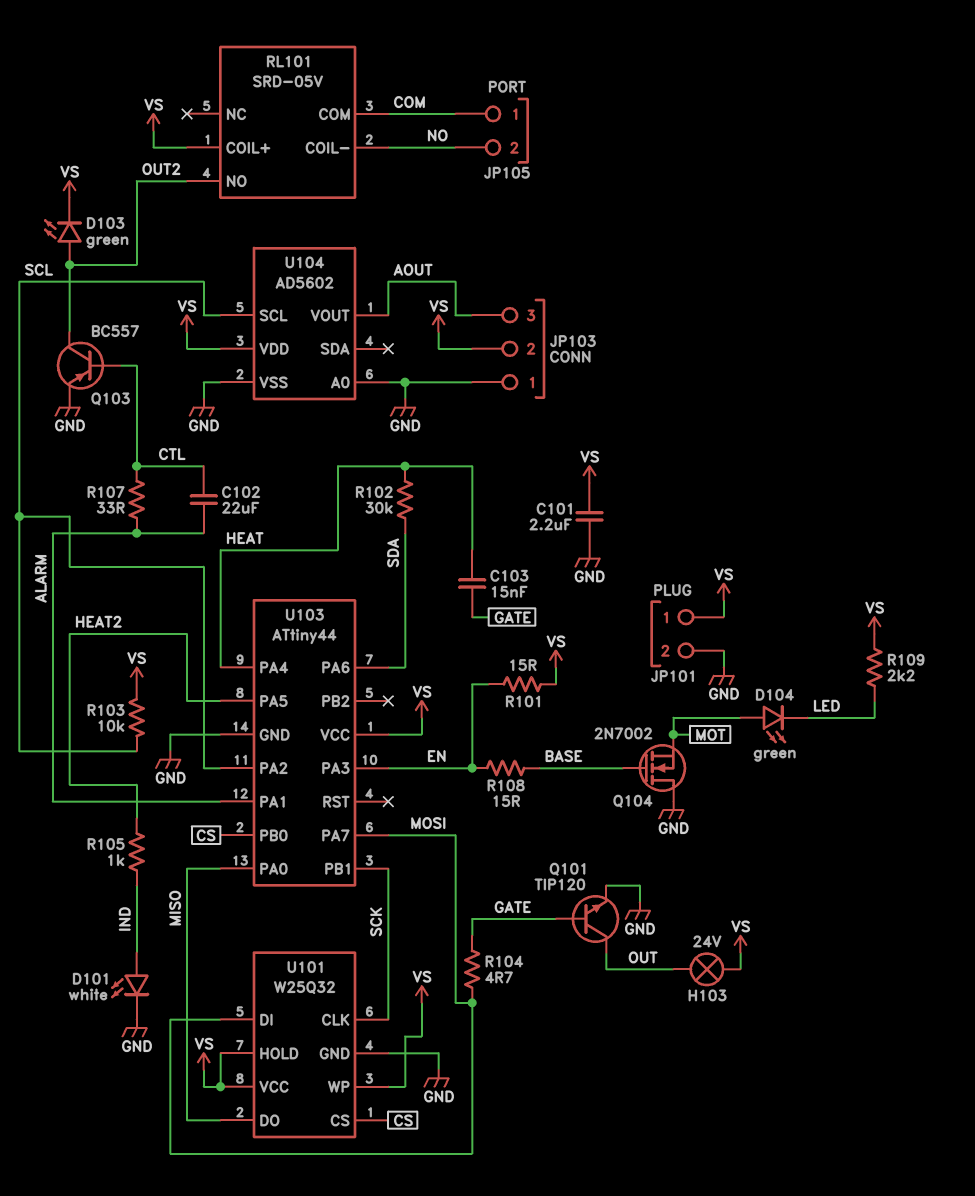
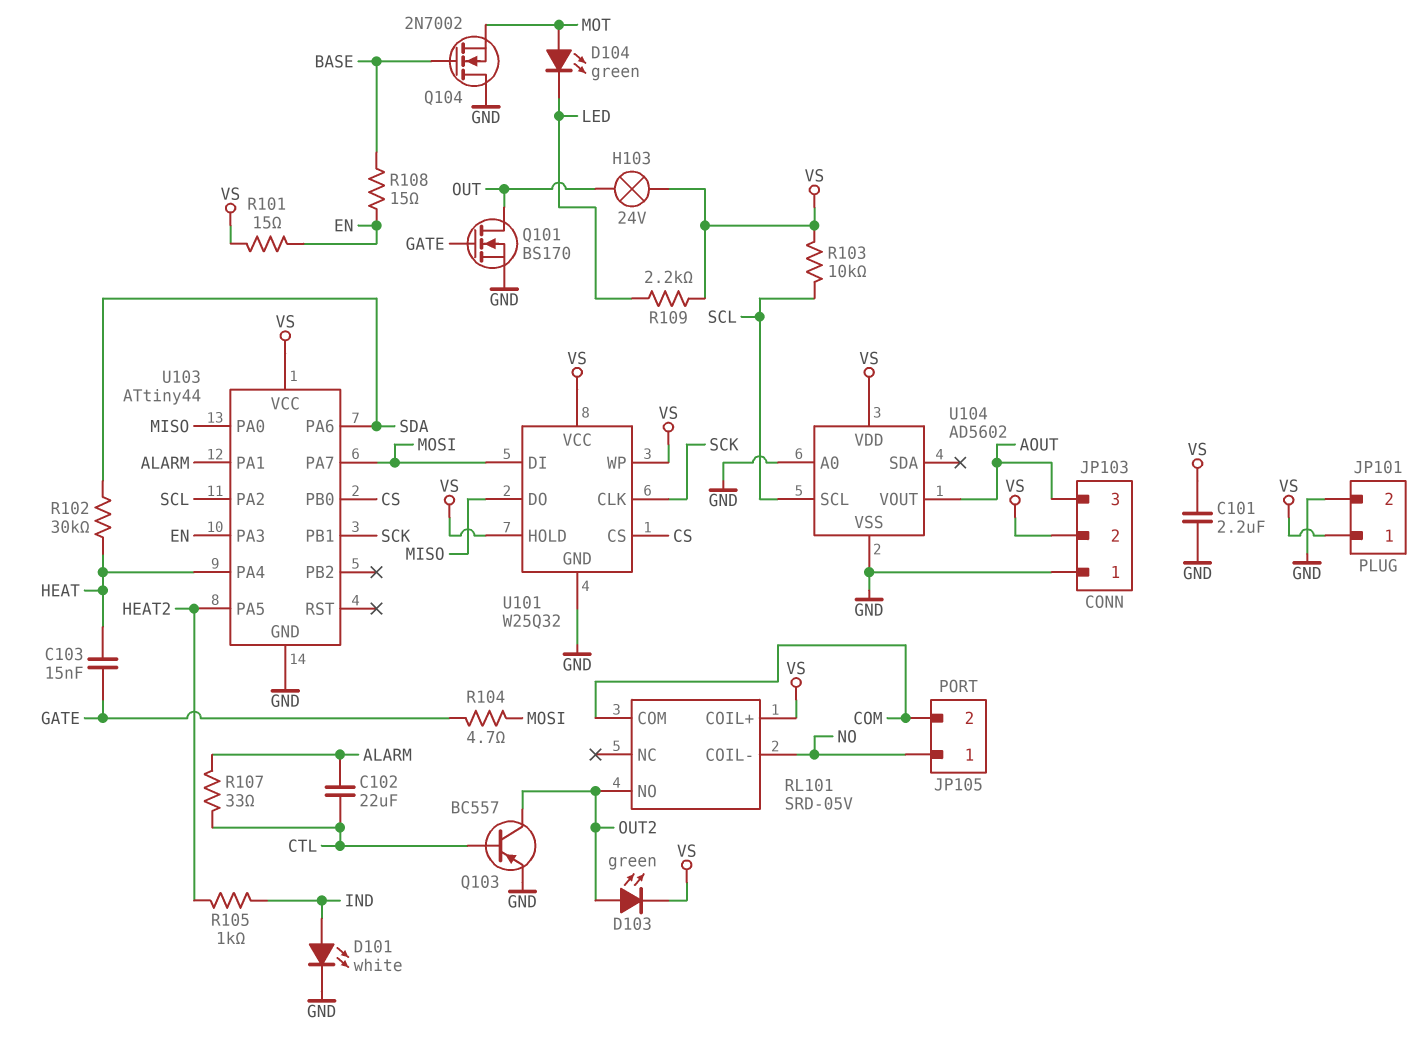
JP105 pin 1: COM -> NO
JP105 pin 2: NO -> COM
Q101: NPN TIP120 (B GATE, C OUT, E GND) -> NMOS BS170 (G GATE, D OUT, S GND)

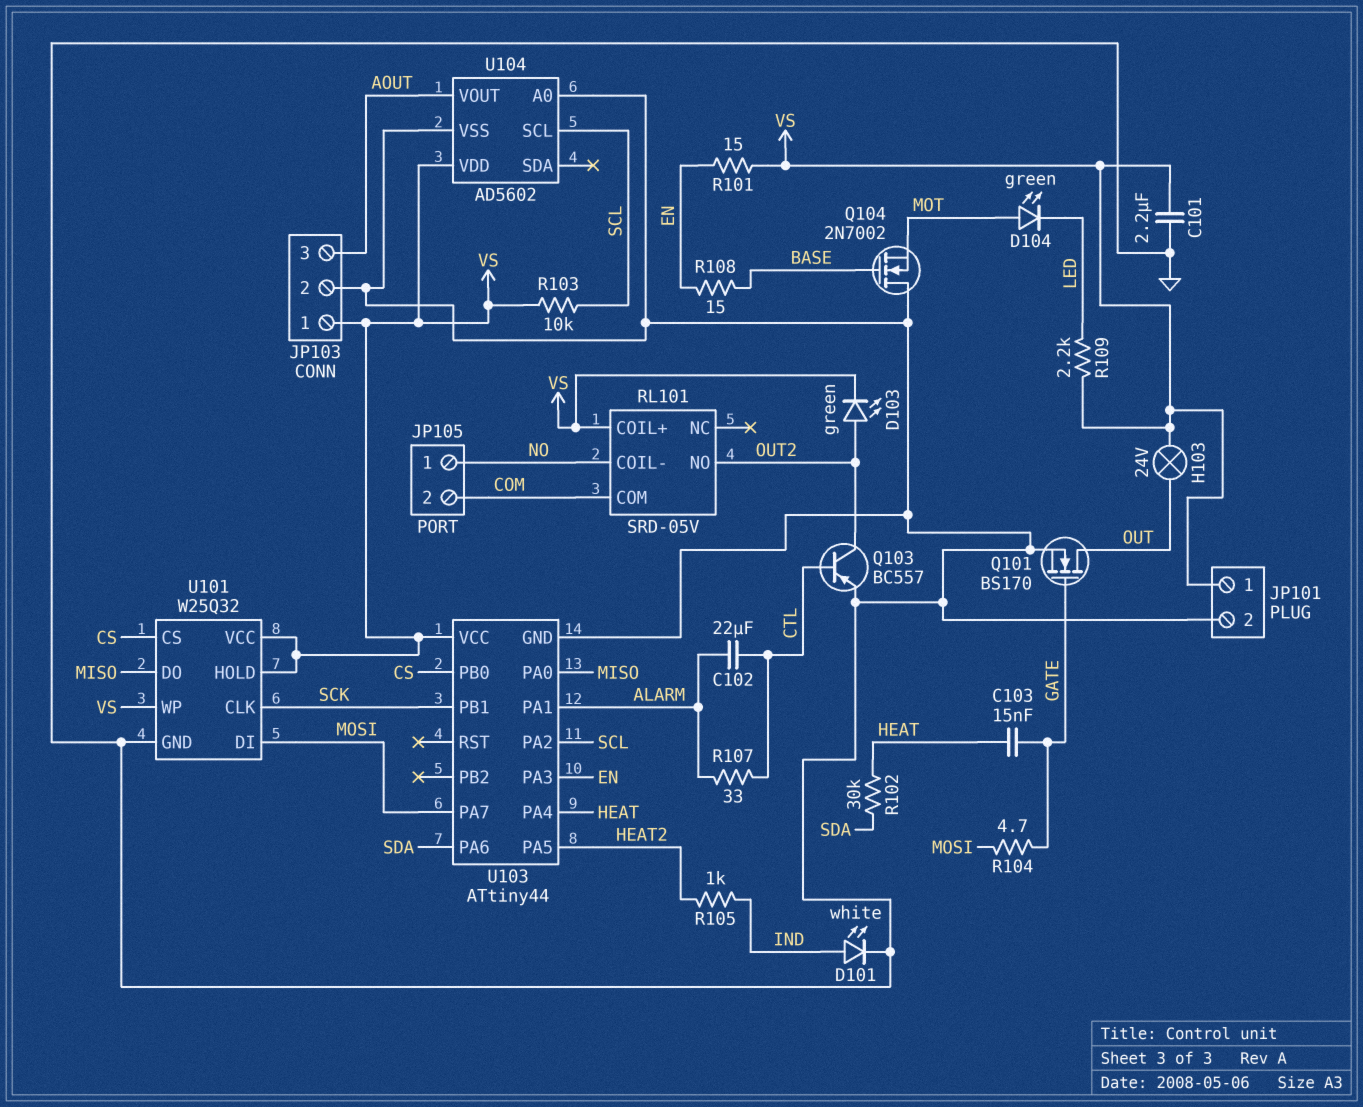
JP103 pin 1: GND -> VS
JP103 pin 2: VS -> GND

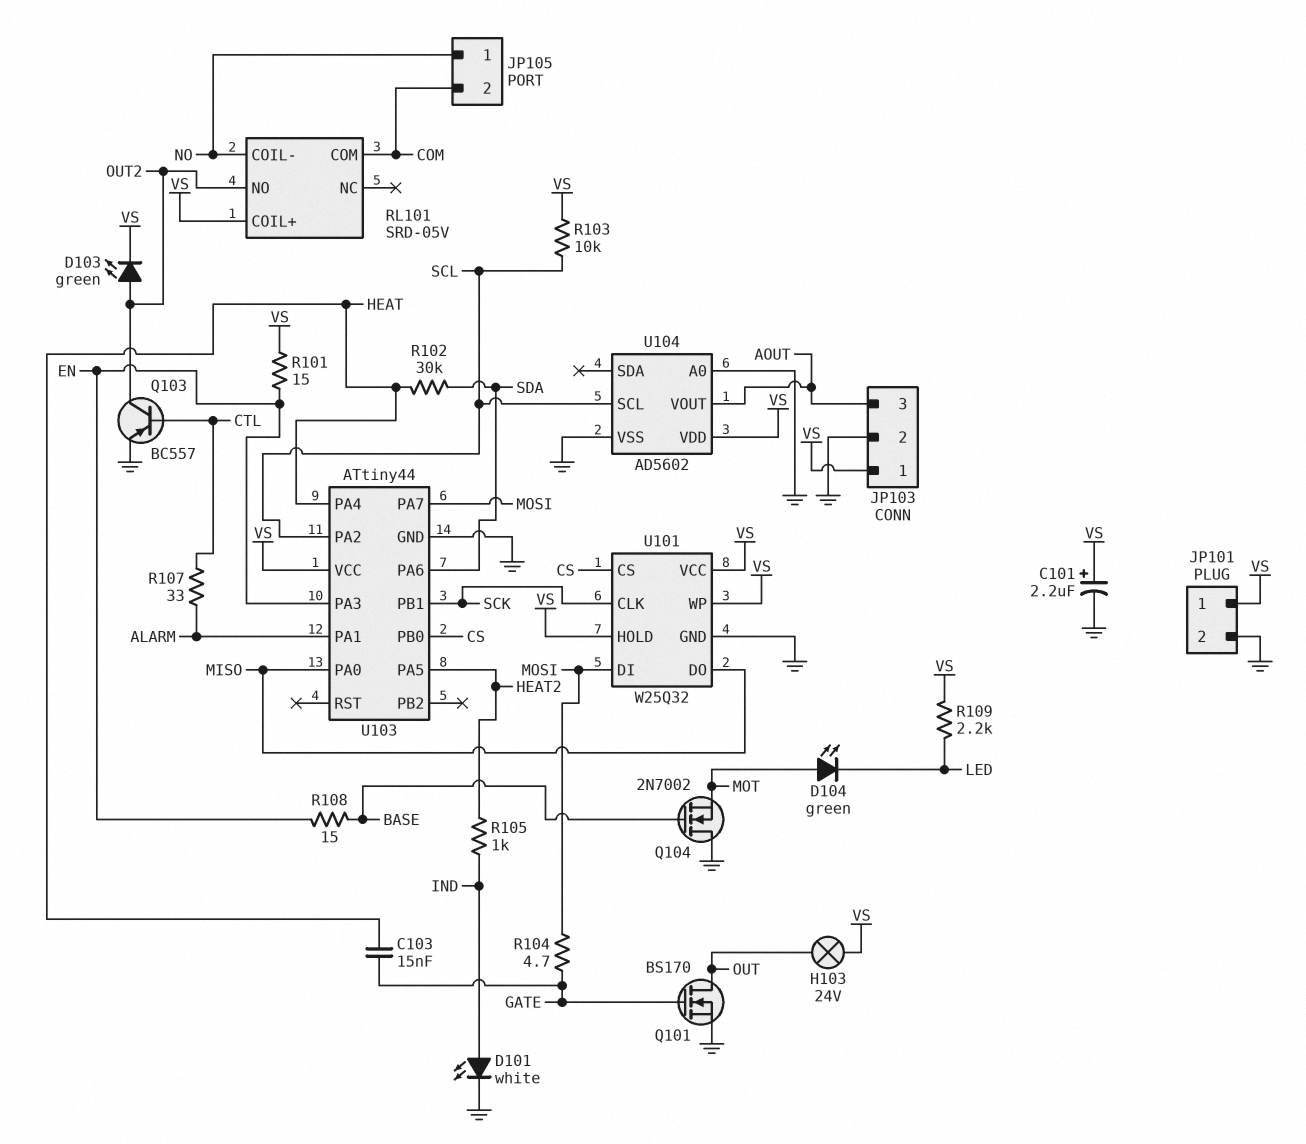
C101: 2.2uF (GND, VS) -> 2.2uF (plus VS, minus GND)
C102: 22uF (ALARM, CTL) -> none

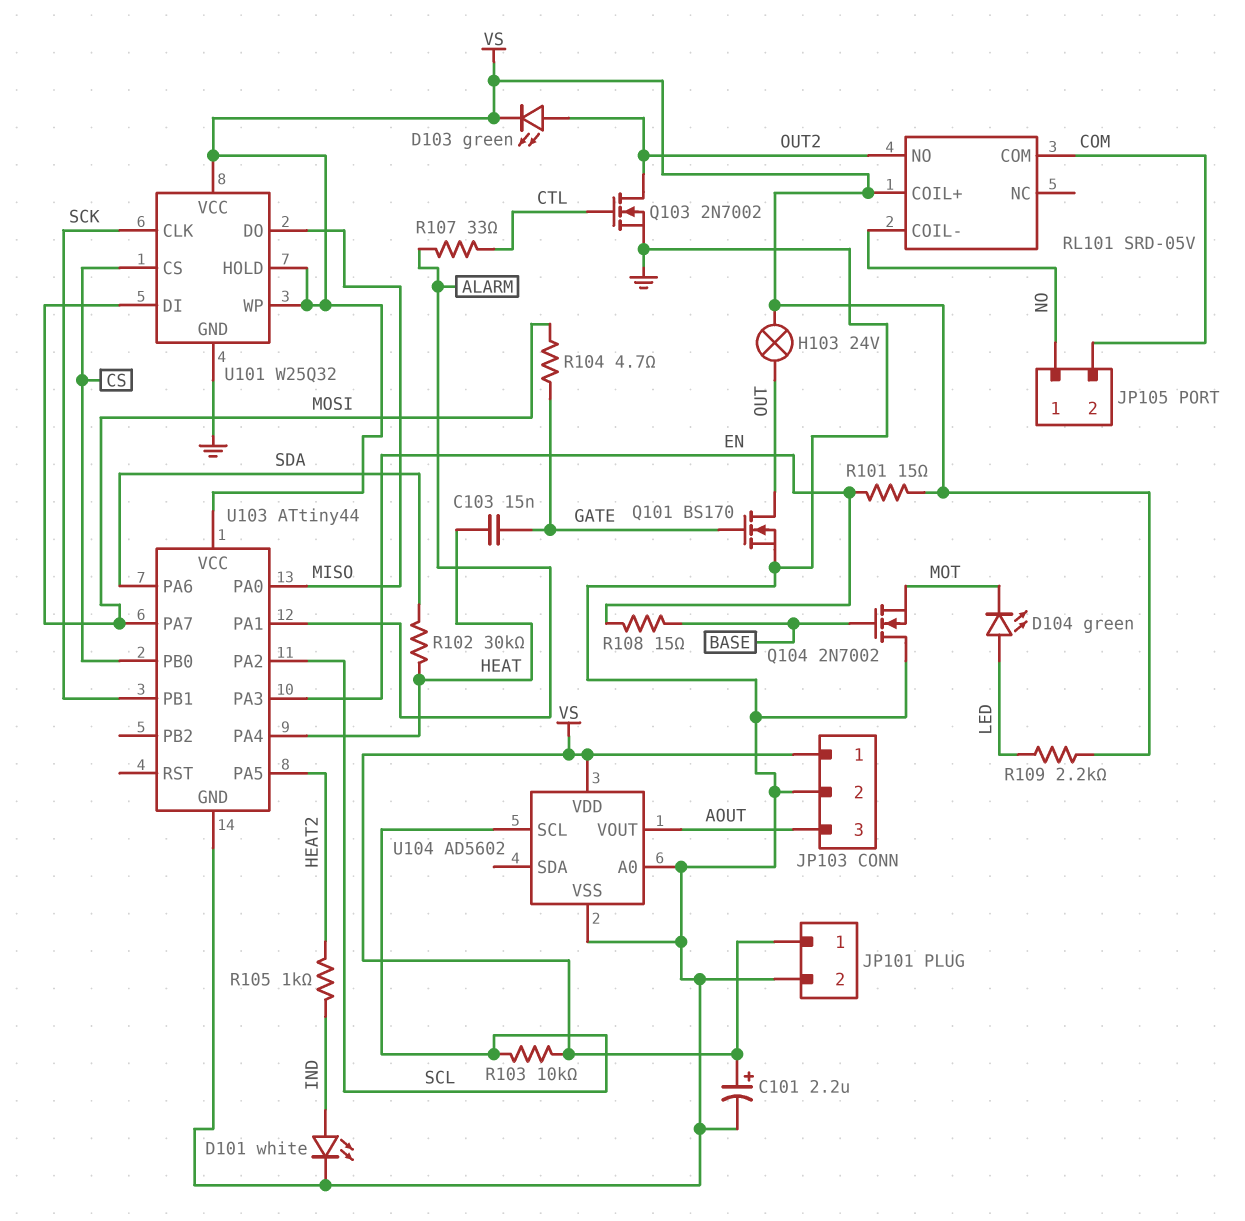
D104: LED green (A MOT, K LED) -> LED green (A LED, K MOT)
Q103: PNP BC557 (B CTL, C OUT2, E GND) -> NMOS 2N7002 (G CTL, D OUT2, S GND)

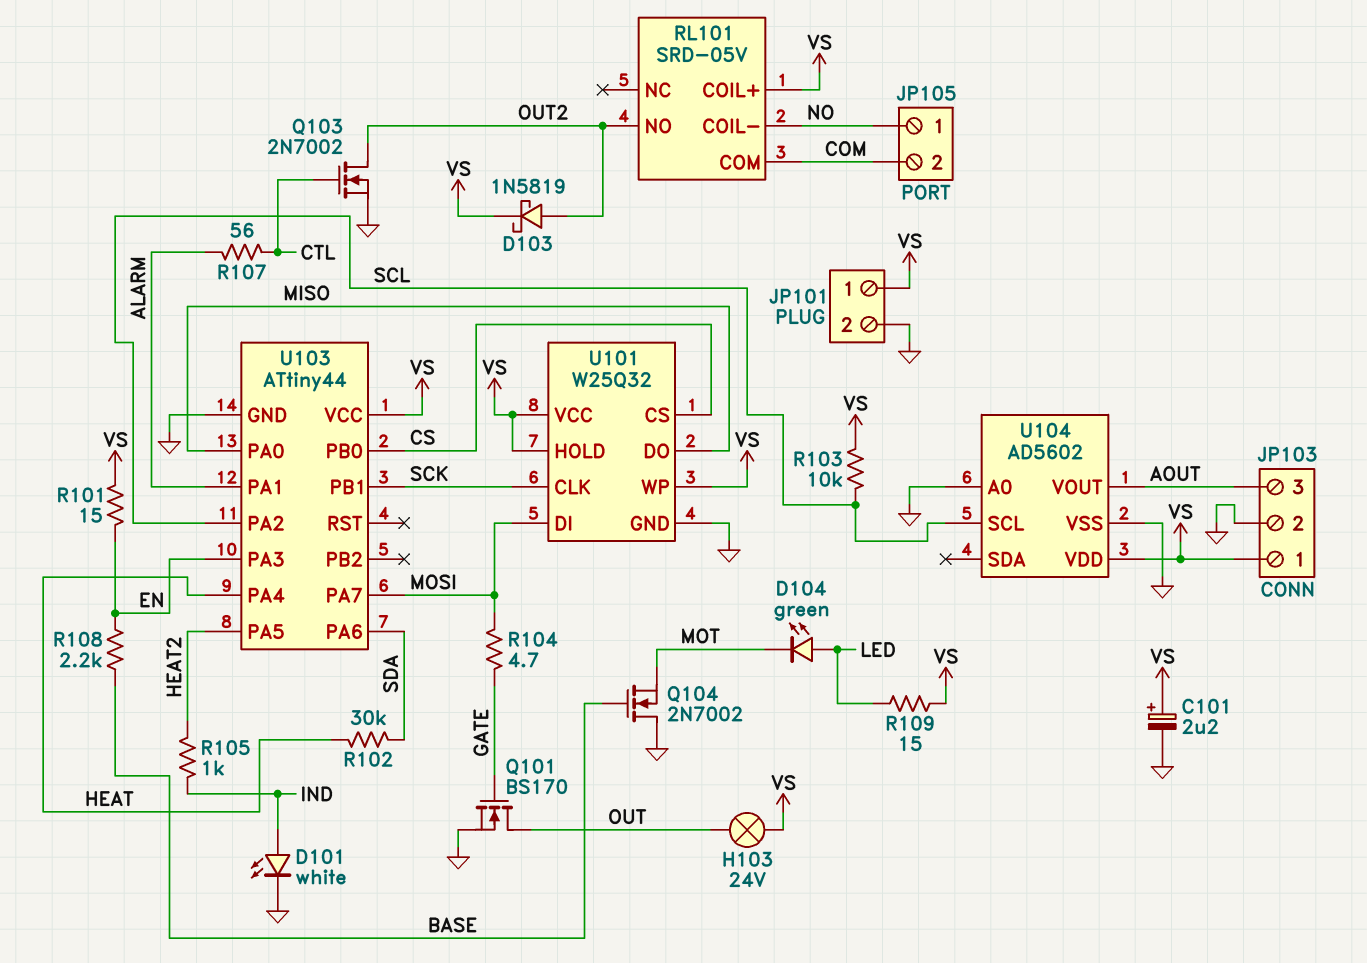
C103: 15nF (GATE, HEAT) -> none
D103: LED green (A OUT2, K VS) -> schottky 1N5819 (A OUT2, K VS)
R107: 33 (ALARM, CTL) -> 56 (ALARM, CTL)
R108: 15 (BASE, EN) -> 2.2k (BASE, EN)
R109: 2.2k (LED, VS) -> 15 (LED, VS)

